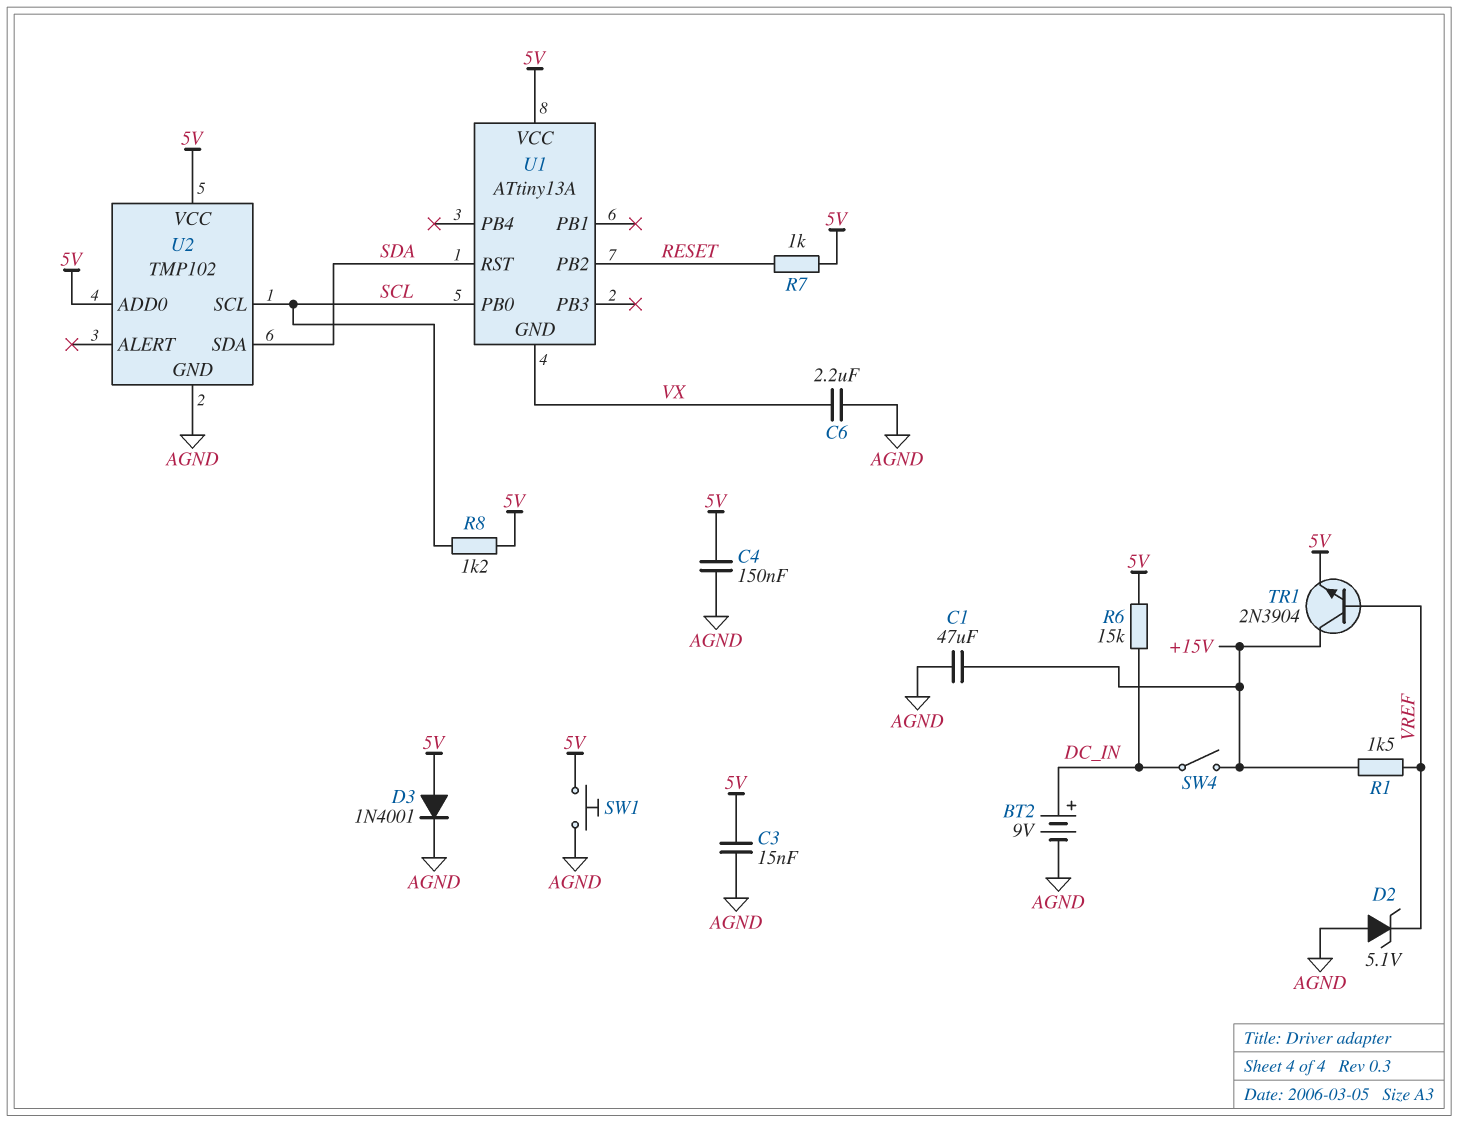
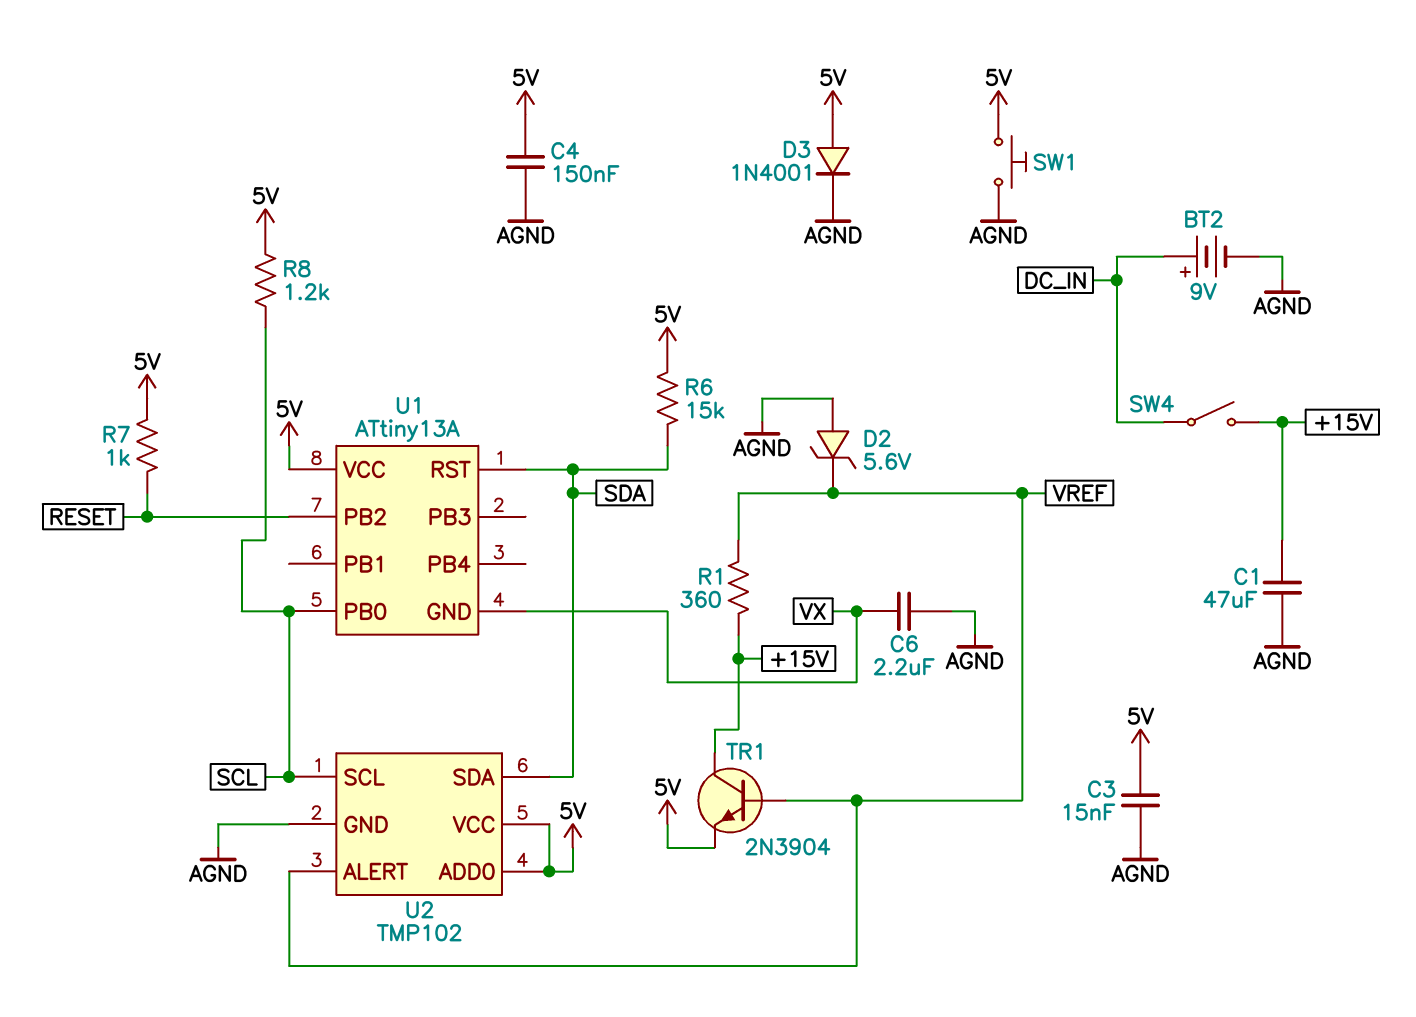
D2: zener 5.1V (A AGND, K VREF) -> zener 5.6V (A AGND, K VREF)
R1: 1.5k (+15V, VREF) -> 360 (+15V, VREF)
R6: 15k (5V, DC_IN) -> 15k (5V, SDA)
U2 pin ALERT: none -> VREF

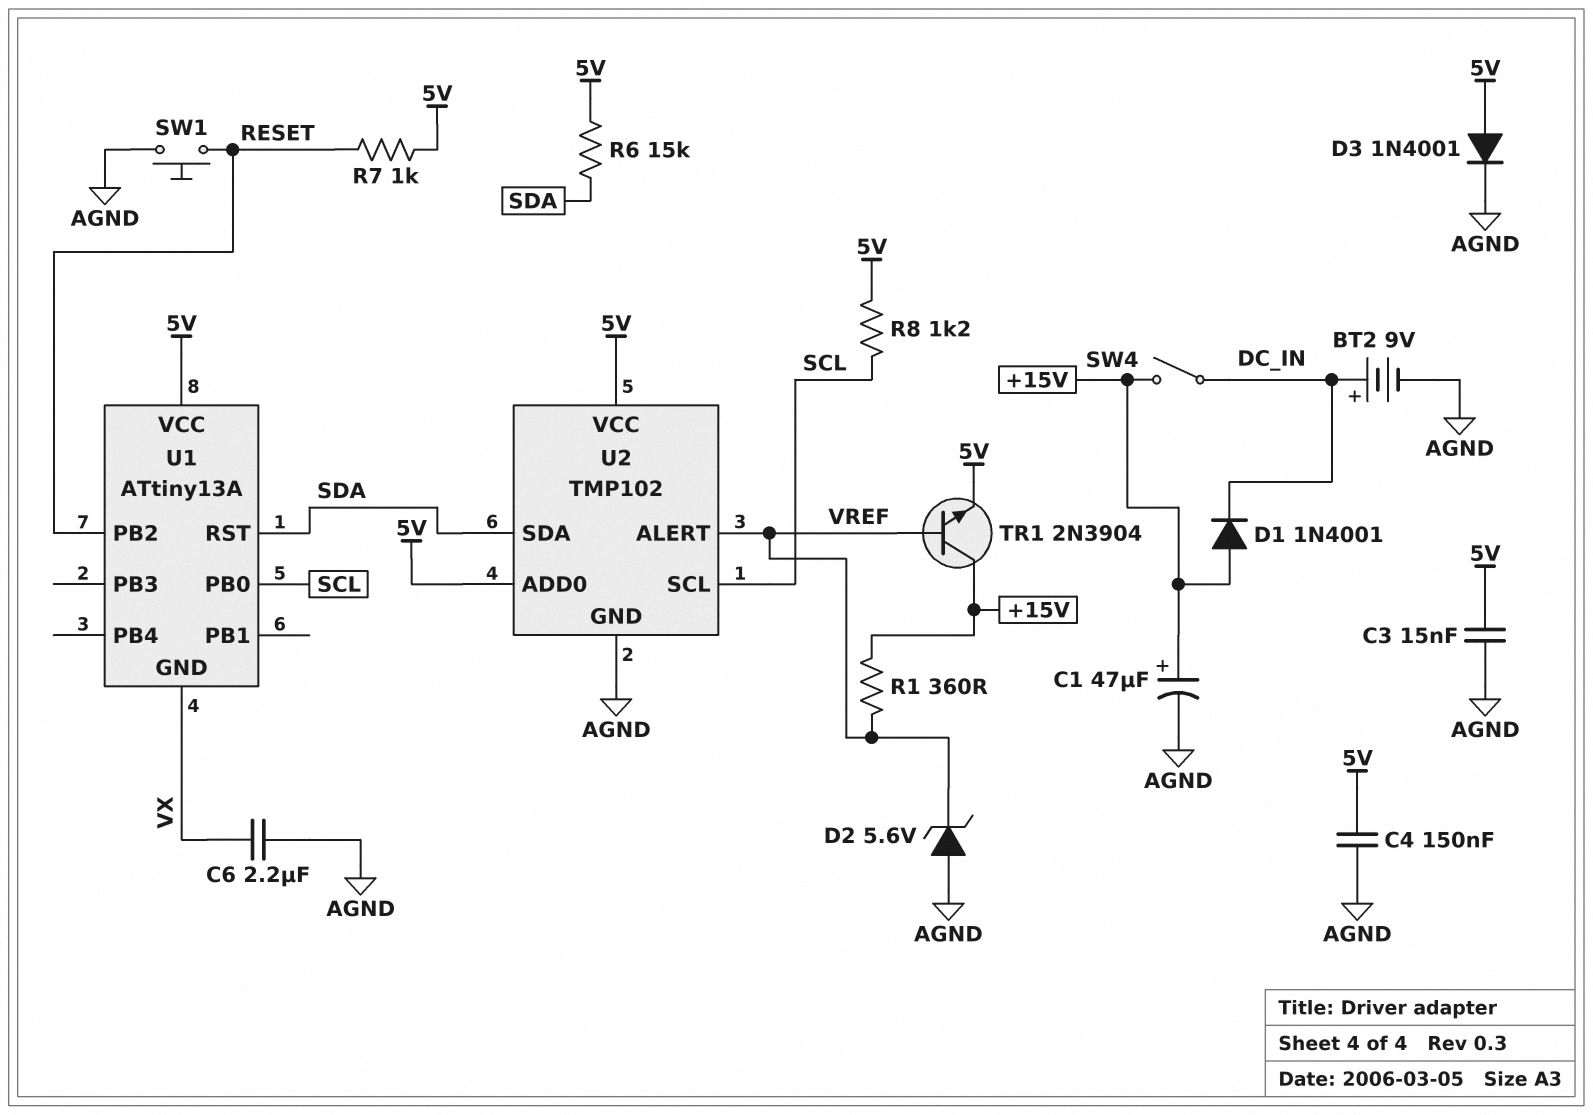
C1: 47uF (+15V, AGND) -> 47uF (plus +15V, minus AGND)
D1: none -> diode 1N4001 (A +15V, K DC_IN)
SW1: button (5V, AGND) -> button (AGND, RESET)

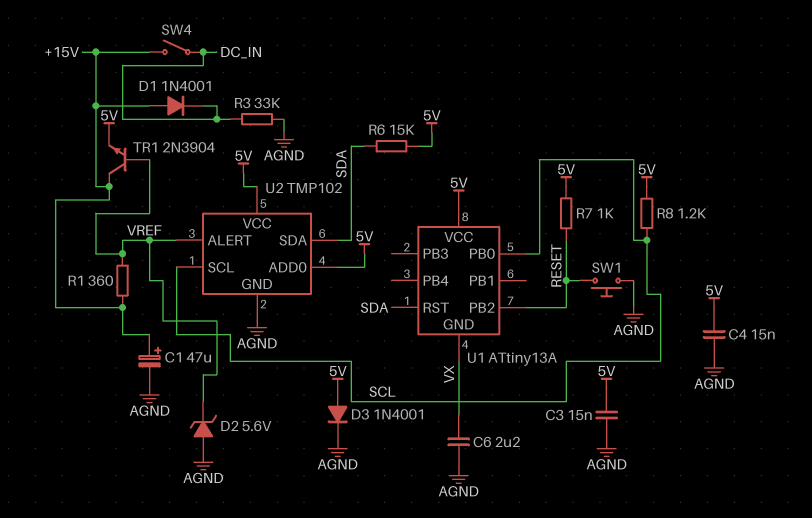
BT2: 9V (plus DC_IN, minus AGND) -> none
C4: 150nF (5V, AGND) -> 15nF (5V, AGND)
R3: none -> 33k (AGND, DC_IN)

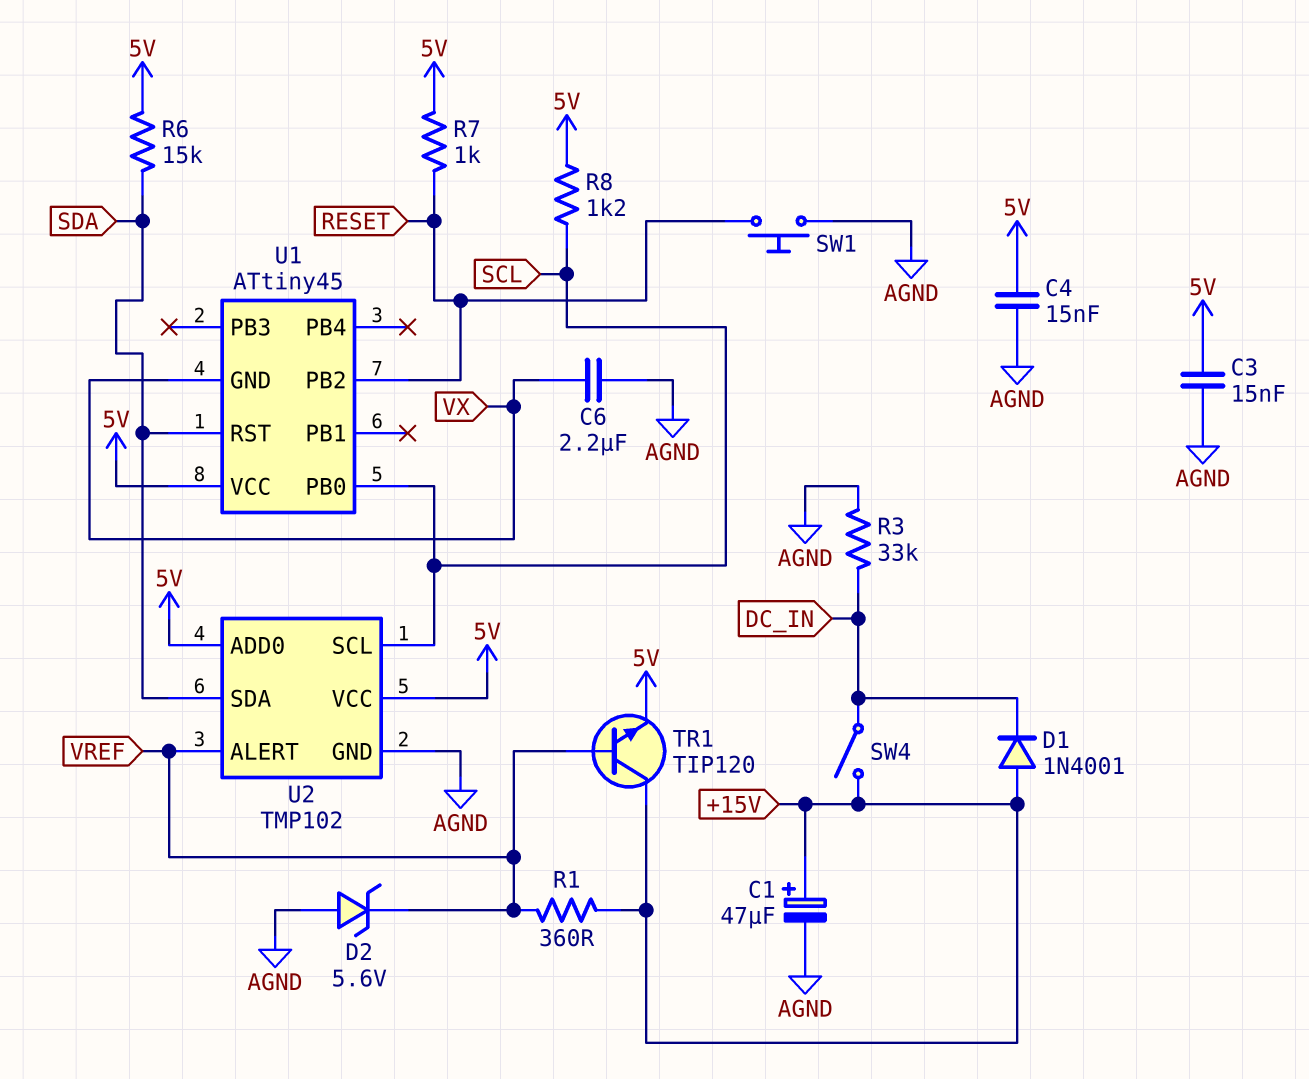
D3: diode 1N4001 (A 5V, K AGND) -> none
TR1: NPN 2N3904 (B VREF, C +15V, E 5V) -> NPN TIP120 (B VREF, C +15V, E 5V)
U1: ATtiny13A -> ATtiny45

